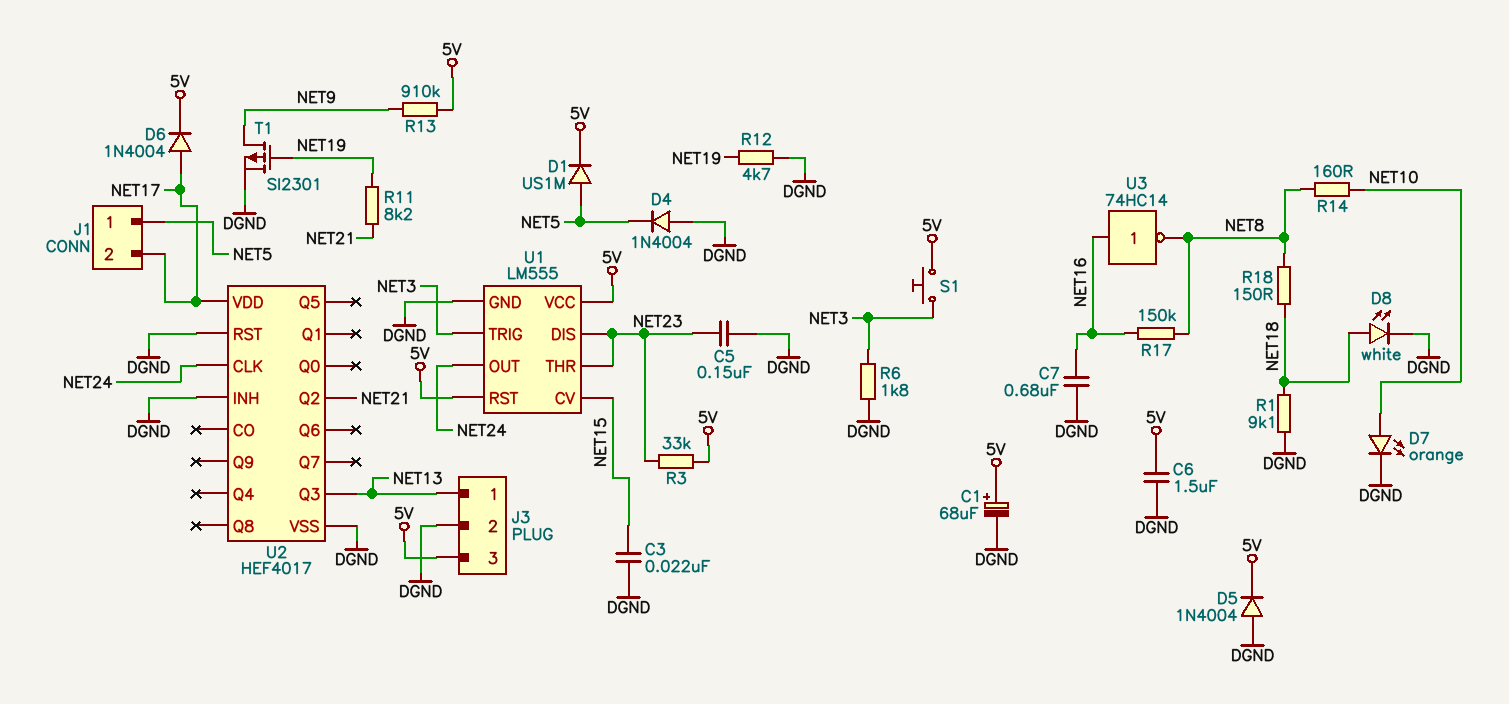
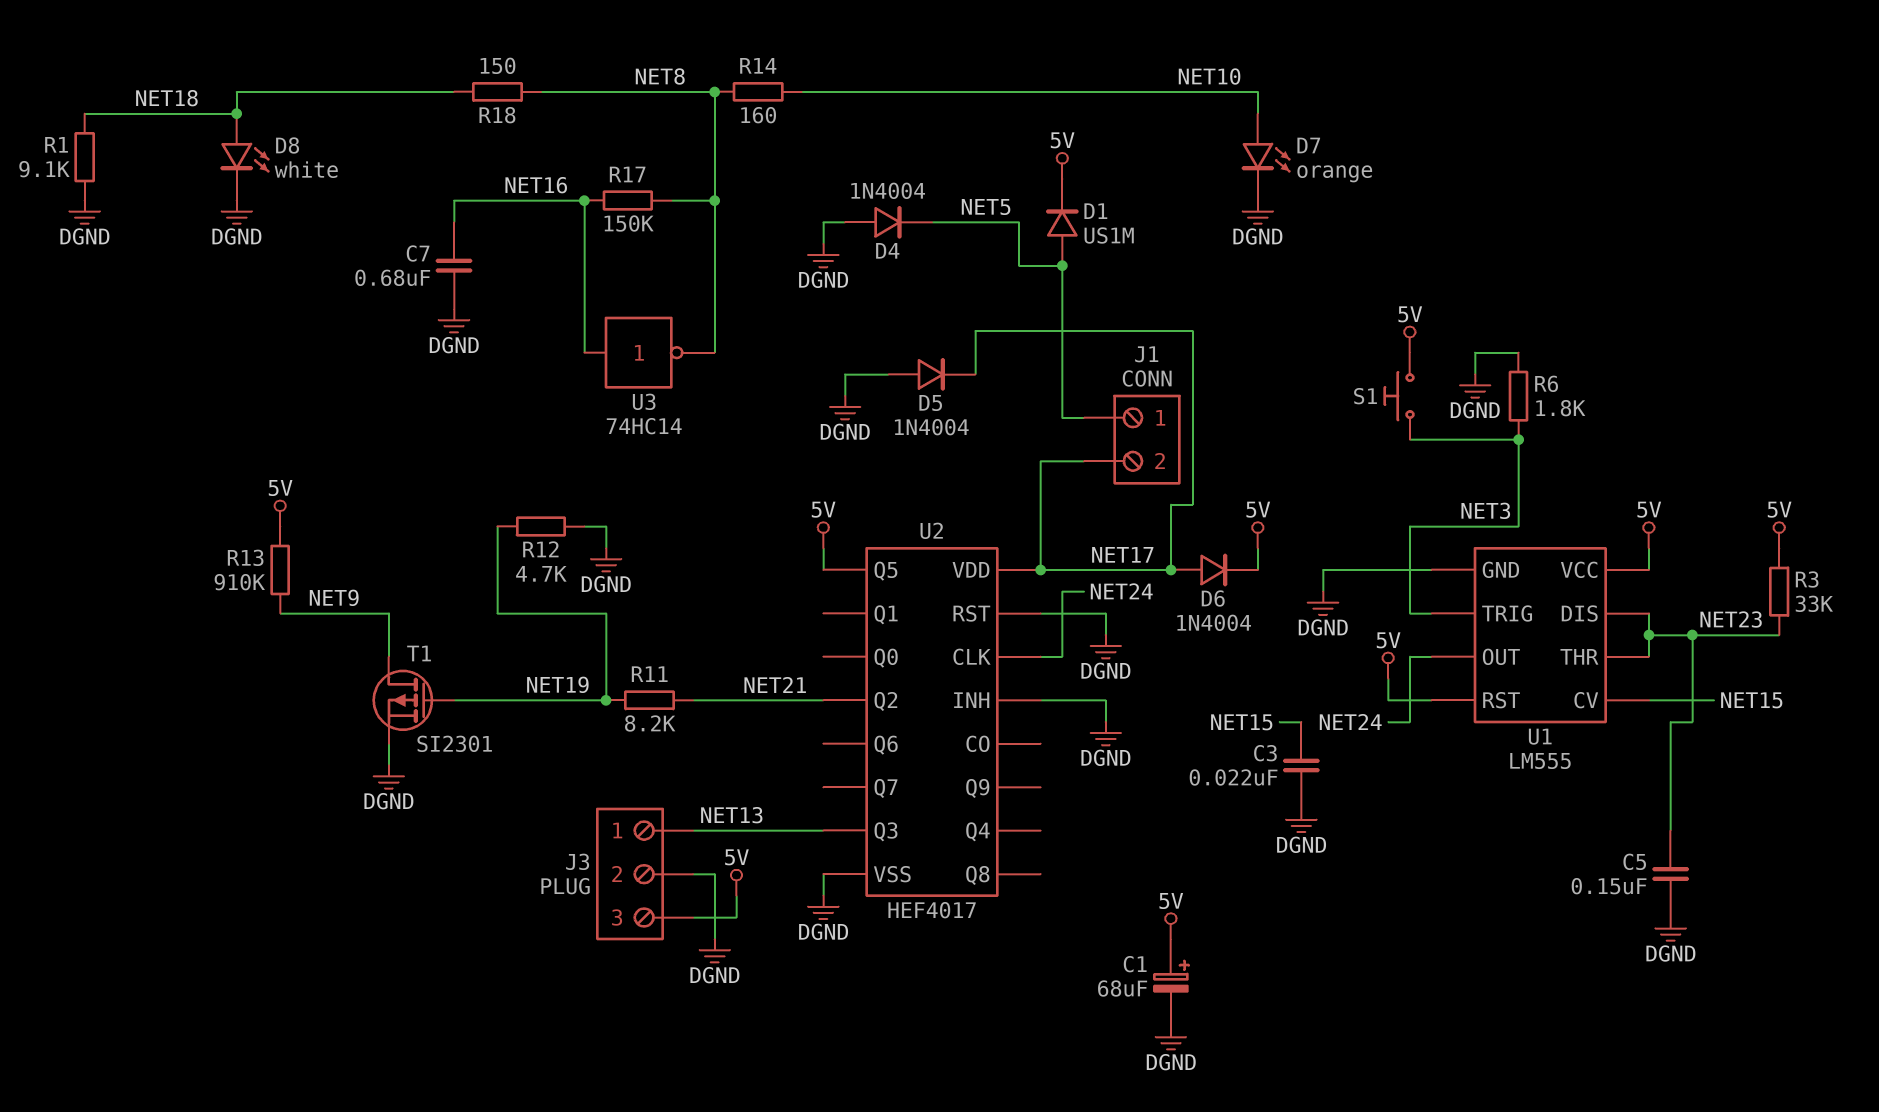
C6: 1.5uF (5V, DGND) -> none
D5: diode 1N4004 (A DGND, K 5V) -> diode 1N4004 (A DGND, K NET17)
U2 pin Q5: none -> 5V

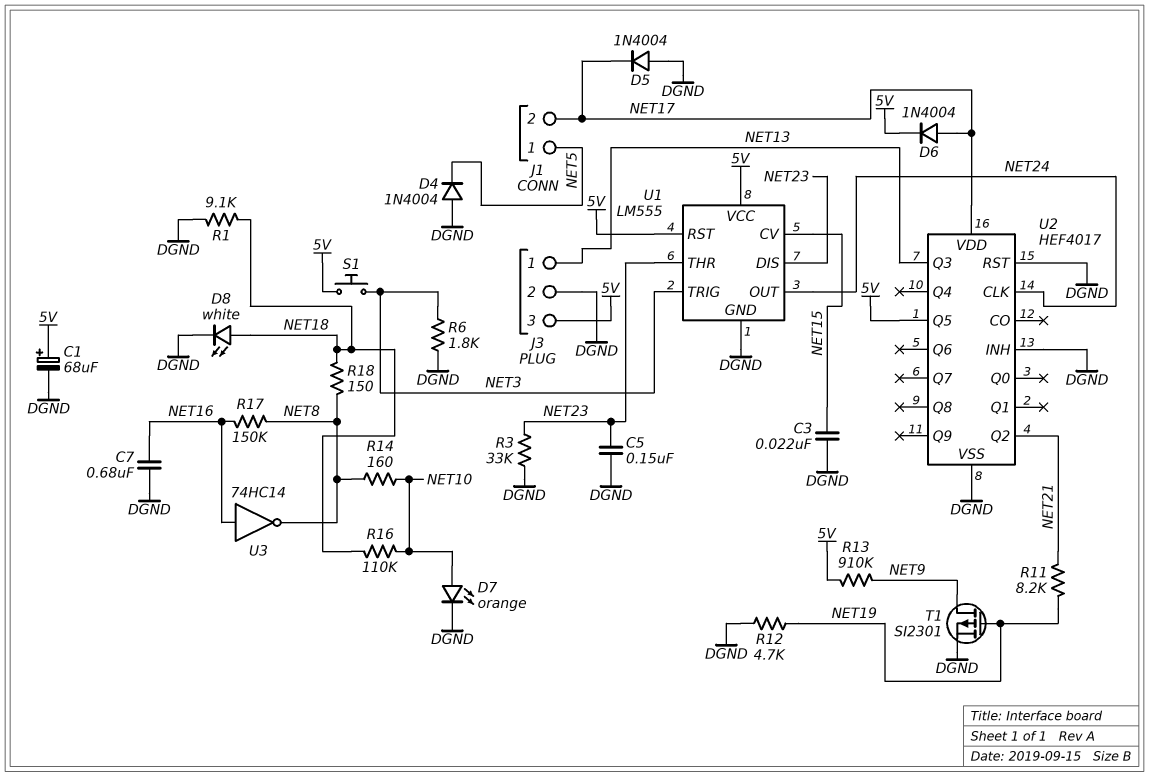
D1: diode US1M (A NET5, K 5V) -> none
R3: 33k (5V, NET23) -> 33k (DGND, NET23)
R16: none -> 110k (NET10, NET18)

